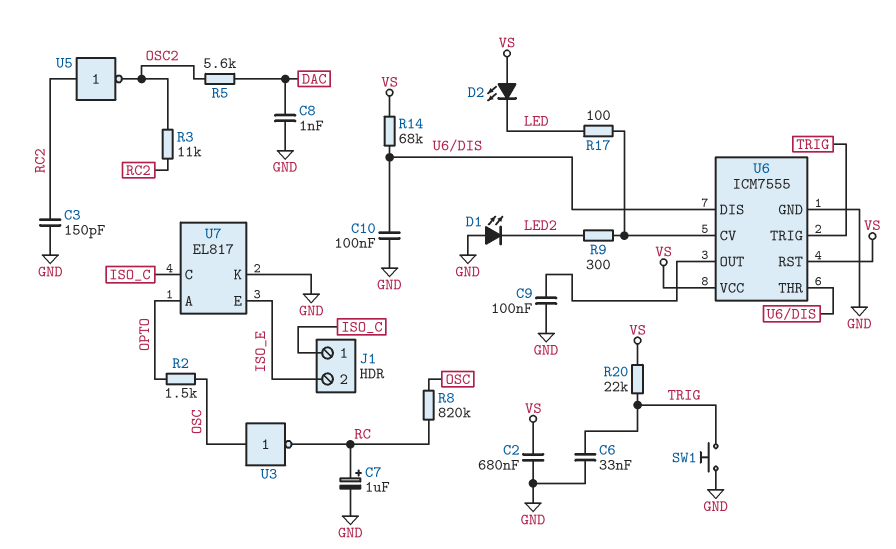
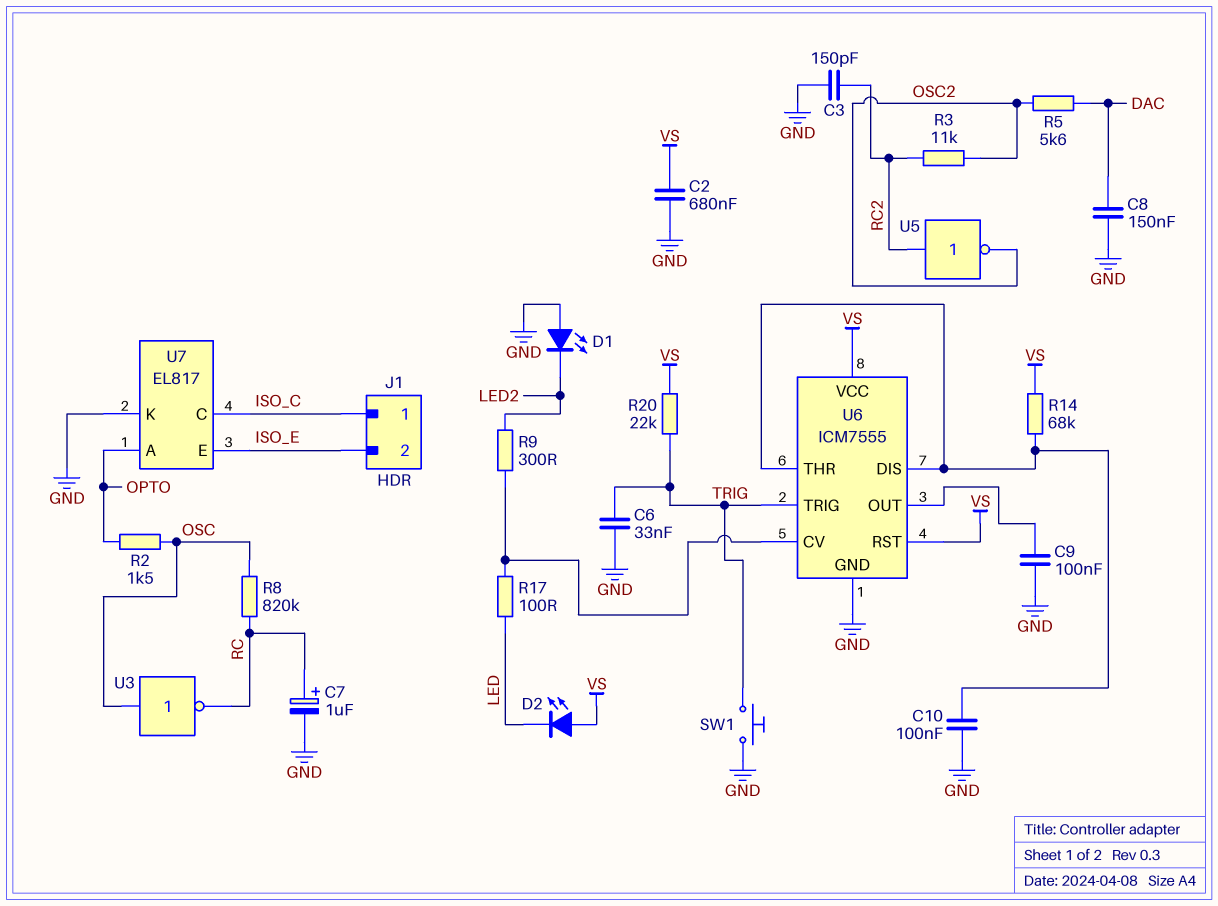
C8: 1nF (DAC, GND) -> 150nF (DAC, GND)

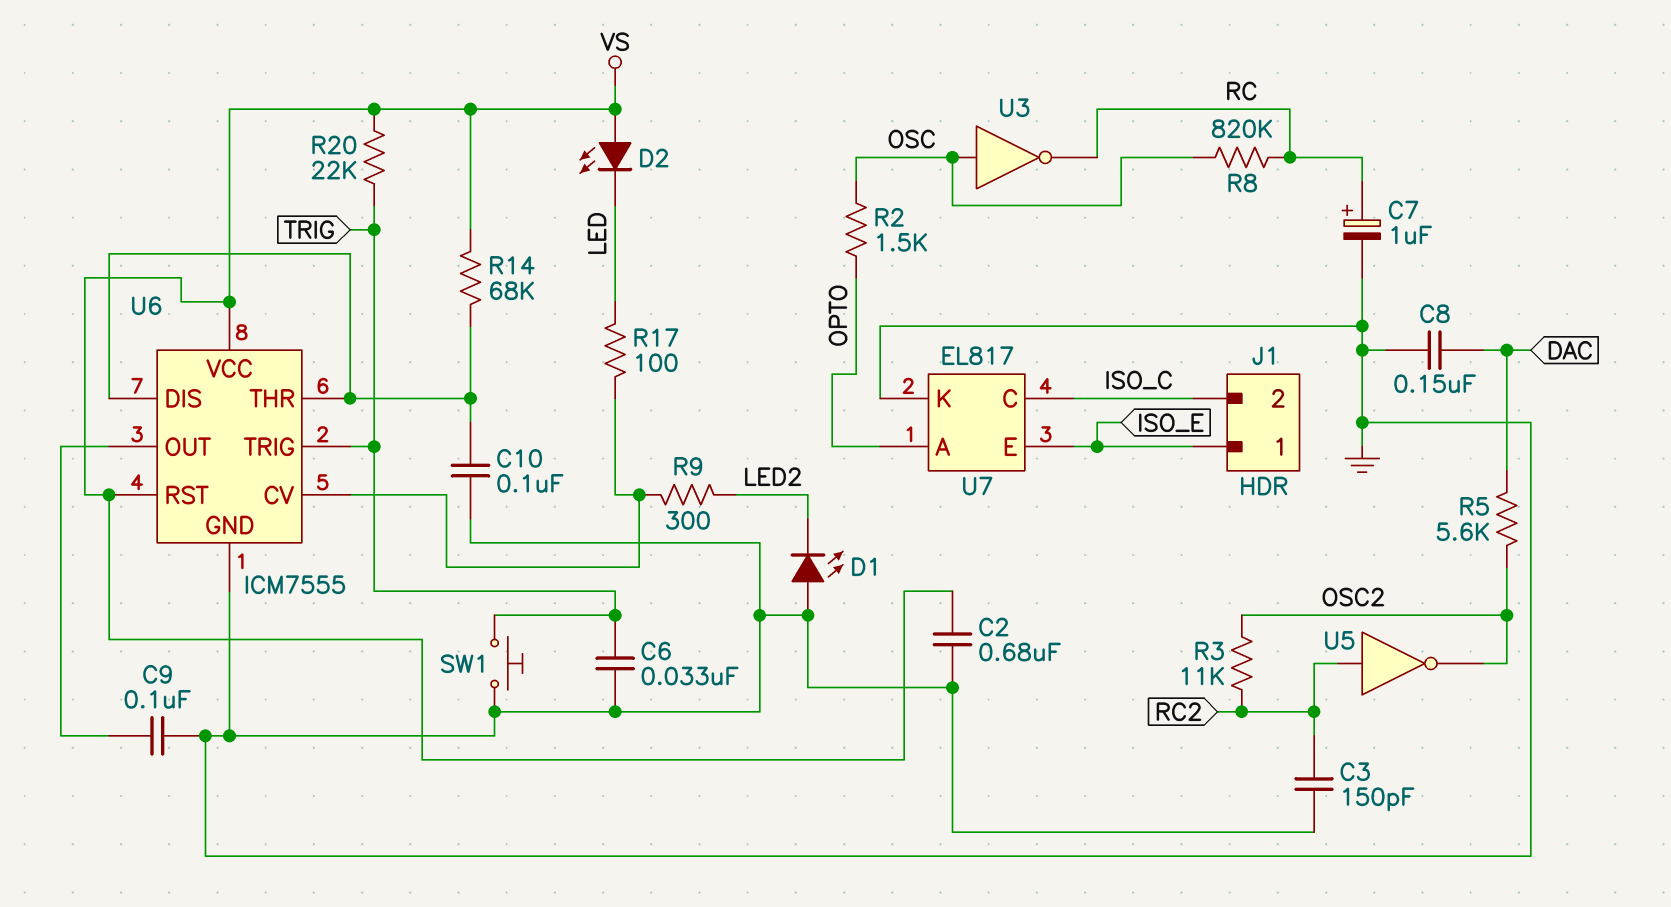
J1 pin 1: ISO_C -> ISO_E
J1 pin 2: ISO_E -> ISO_C

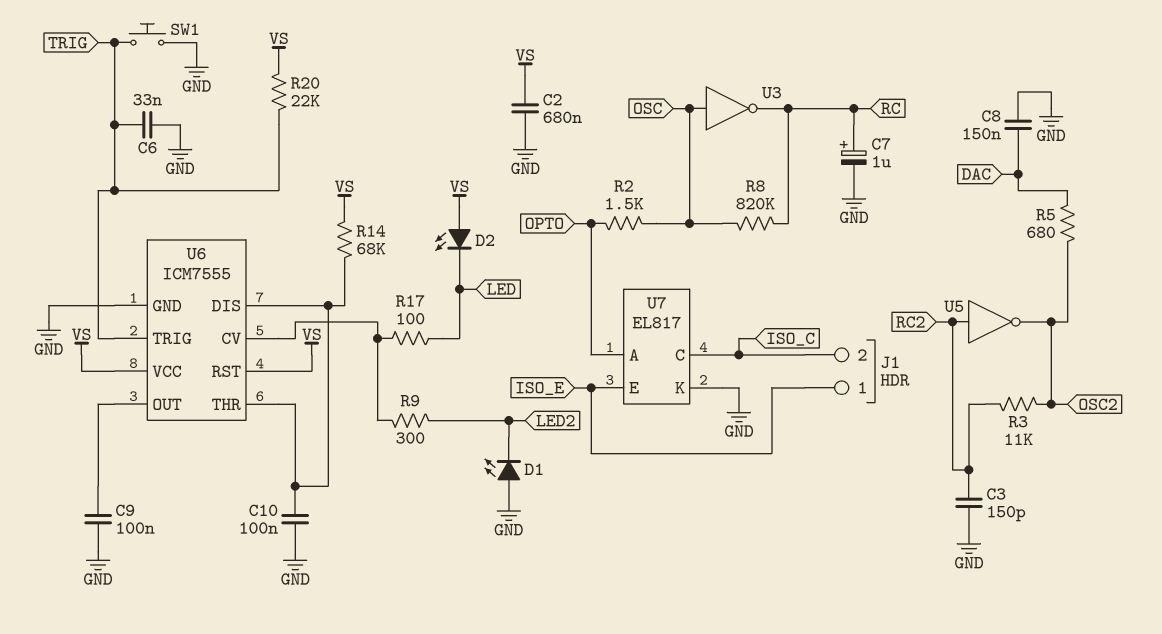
R5: 5.6k (DAC, OSC2) -> 680 (DAC, OSC2)

